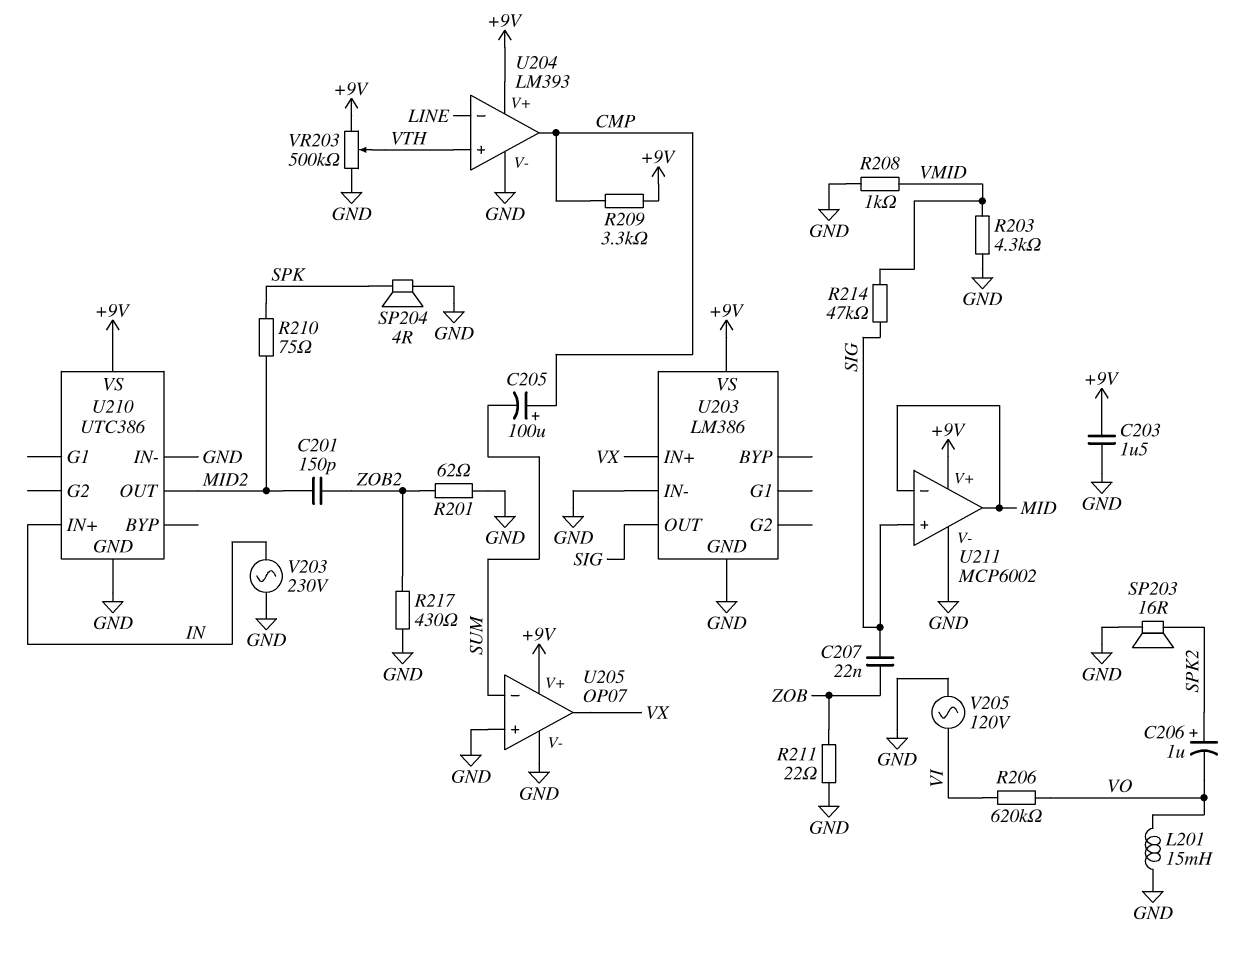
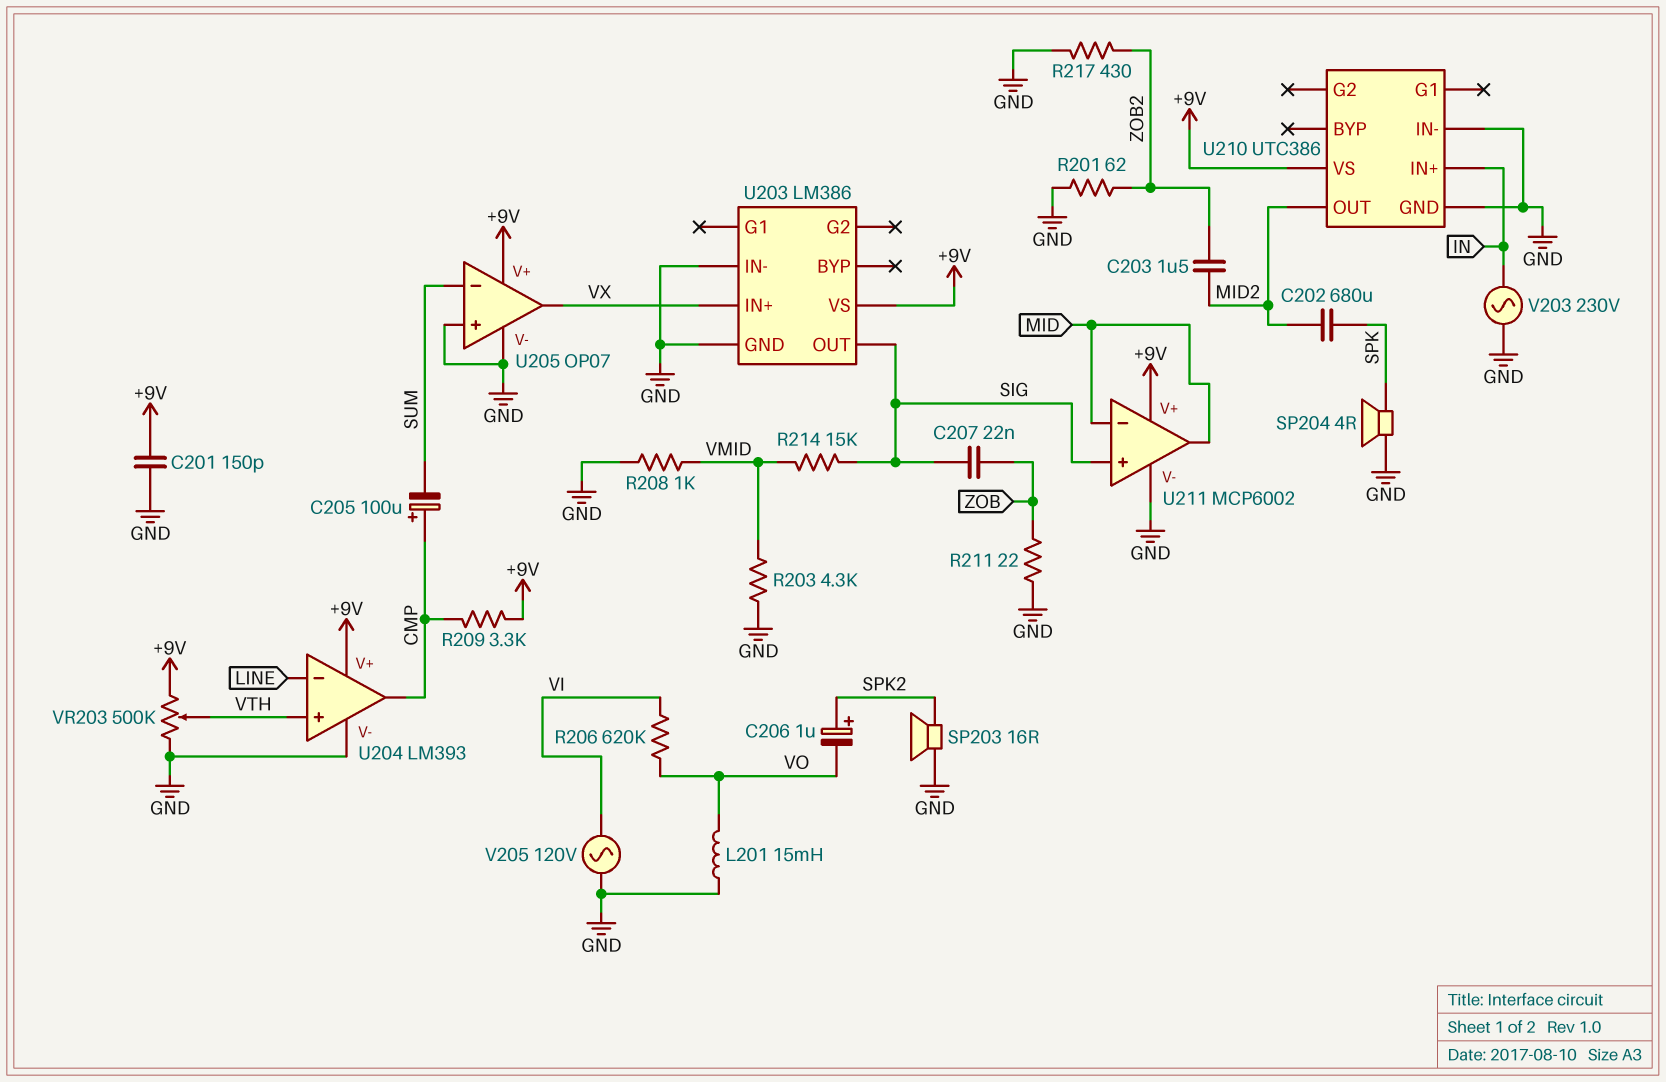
C201: 150pF (MID2, ZOB2) -> 150pF (+9V, GND)
C202: none -> 680uF (MID2, SPK)
C203: 1.5uF (+9V, GND) -> 1.5uF (MID2, ZOB2)
R210: 75 (MID2, SPK) -> none
R214: 47k (SIG, VMID) -> 15k (SIG, VMID)

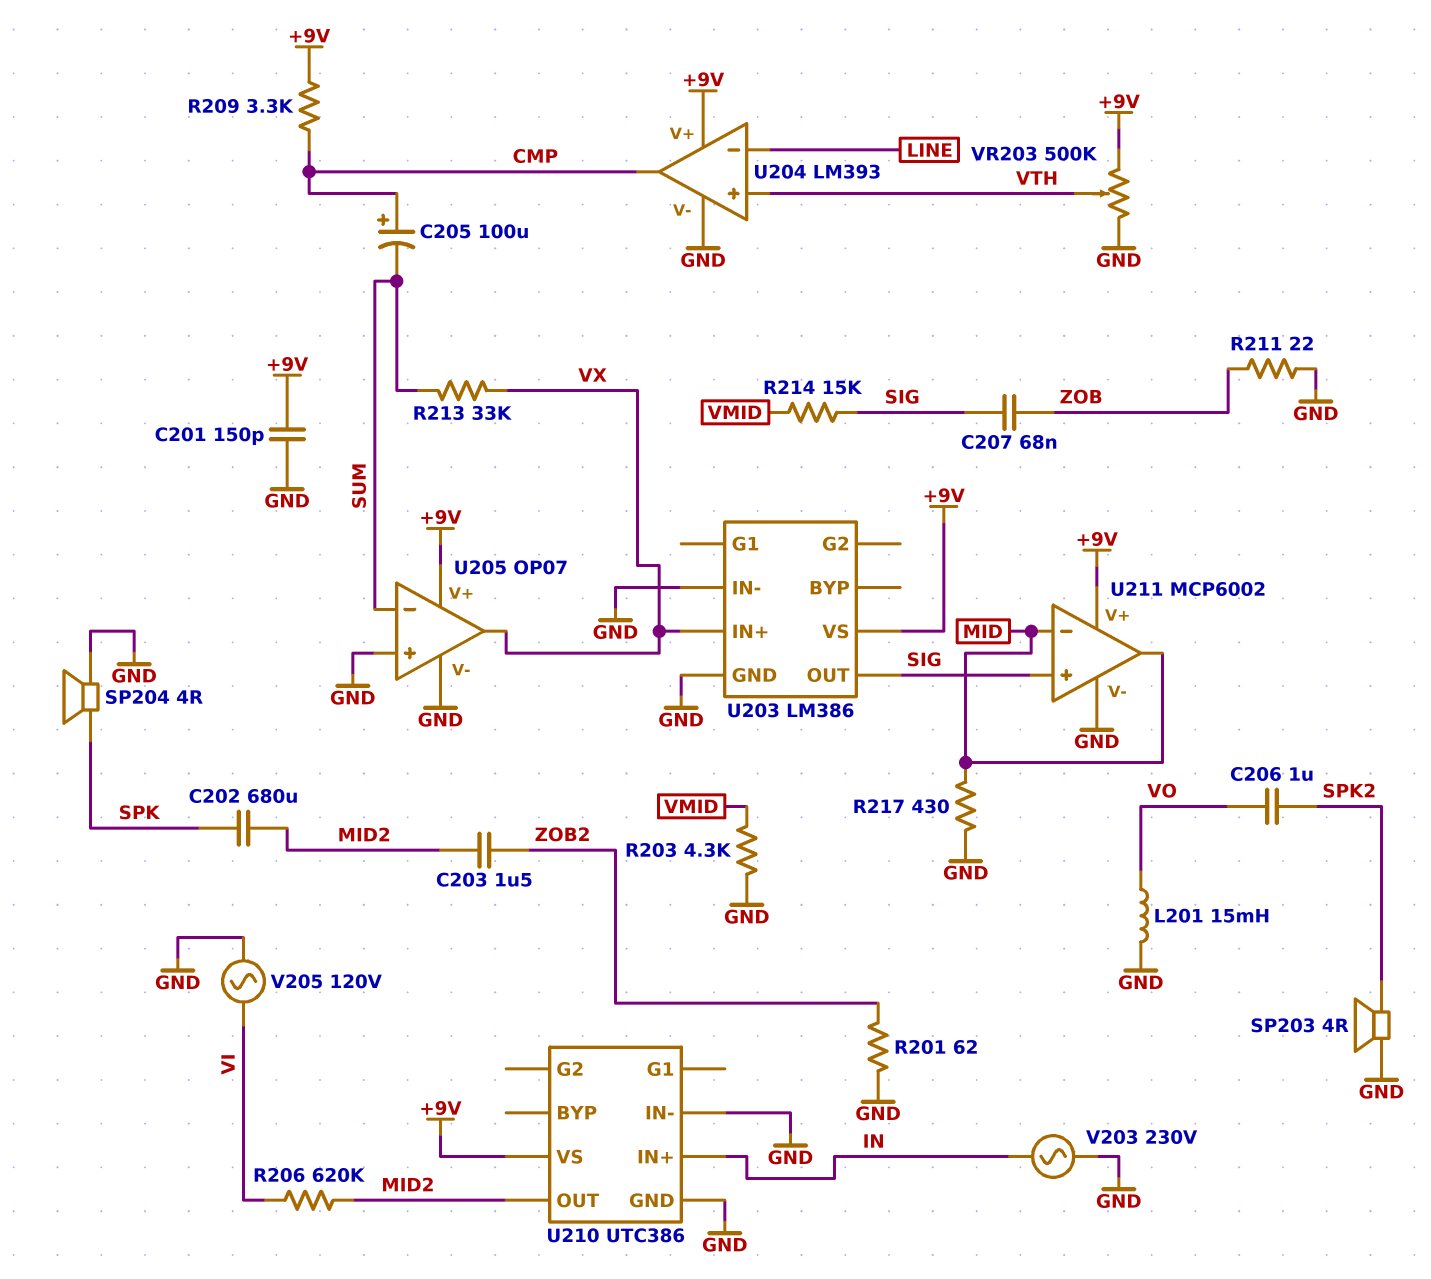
C206: 1uF (plus SPK2, minus VO) -> 1uF (SPK2, VO)
C207: 22nF (SIG, ZOB) -> 68nF (SIG, ZOB)
R206: 620k (VI, VO) -> 620k (MID2, VI)
R208: 1k (GND, VMID) -> none
R213: none -> 33k (SUM, VX)
R217: 430 (GND, ZOB2) -> 430 (GND, MID)
SP203: speaker 16R (GND, SPK2) -> speaker 4R (GND, SPK2)

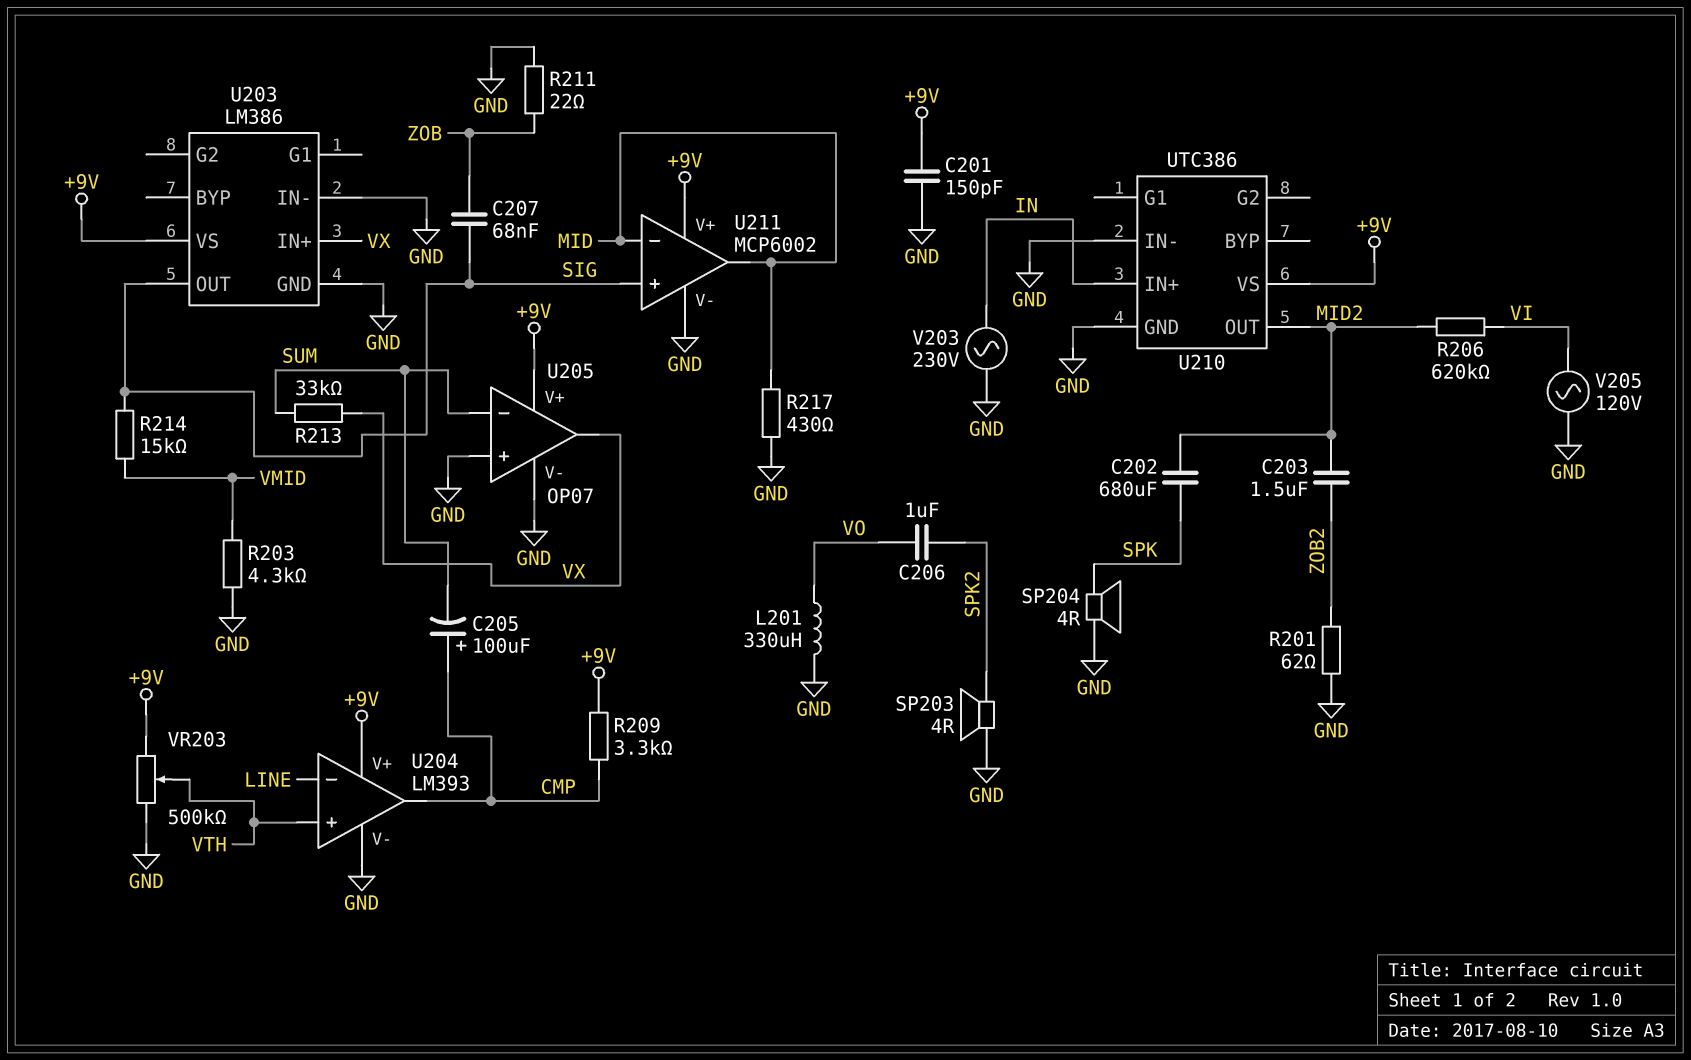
L201: 15mH (GND, VO) -> 330uH (GND, VO)

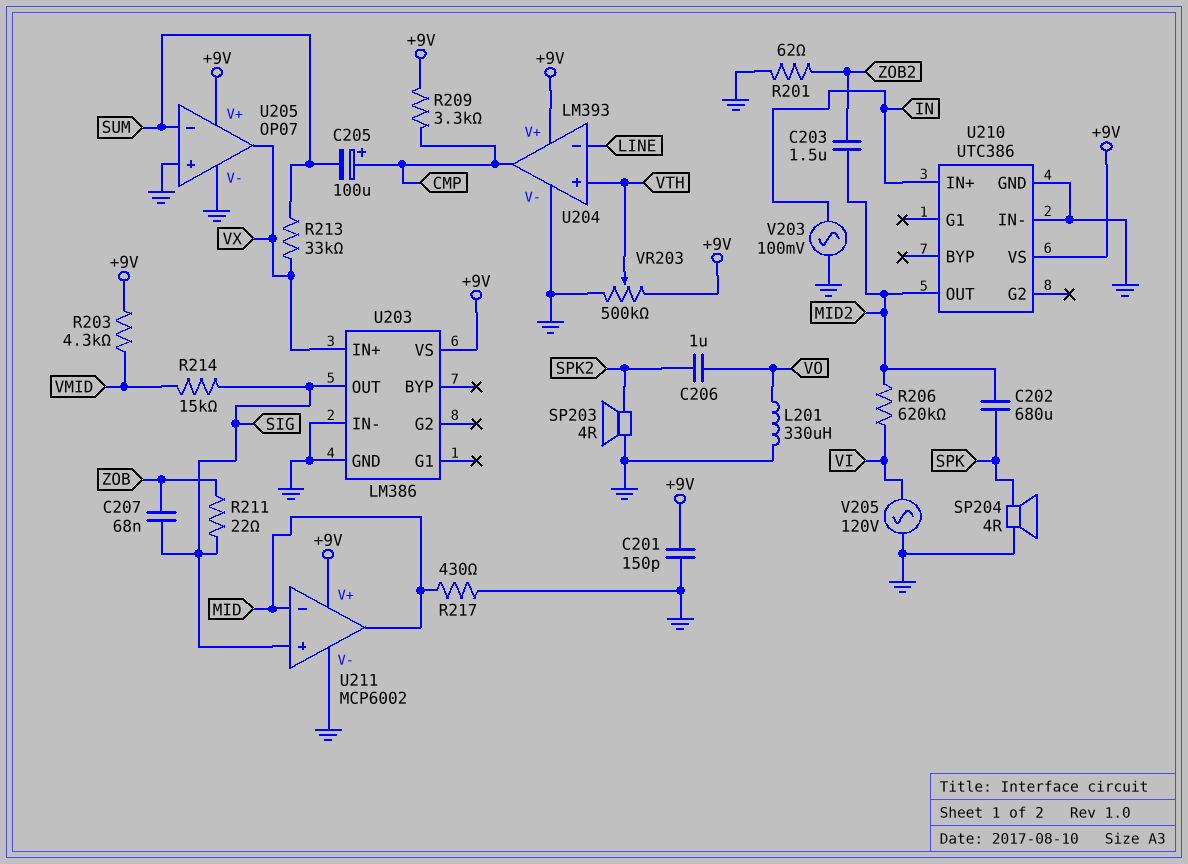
R203: 4.3k (GND, VMID) -> 4.3k (+9V, VMID)
R211: 22 (GND, ZOB) -> 22 (SIG, ZOB)
V203: AC 230V (GND, IN) -> AC 100mV (GND, IN)

